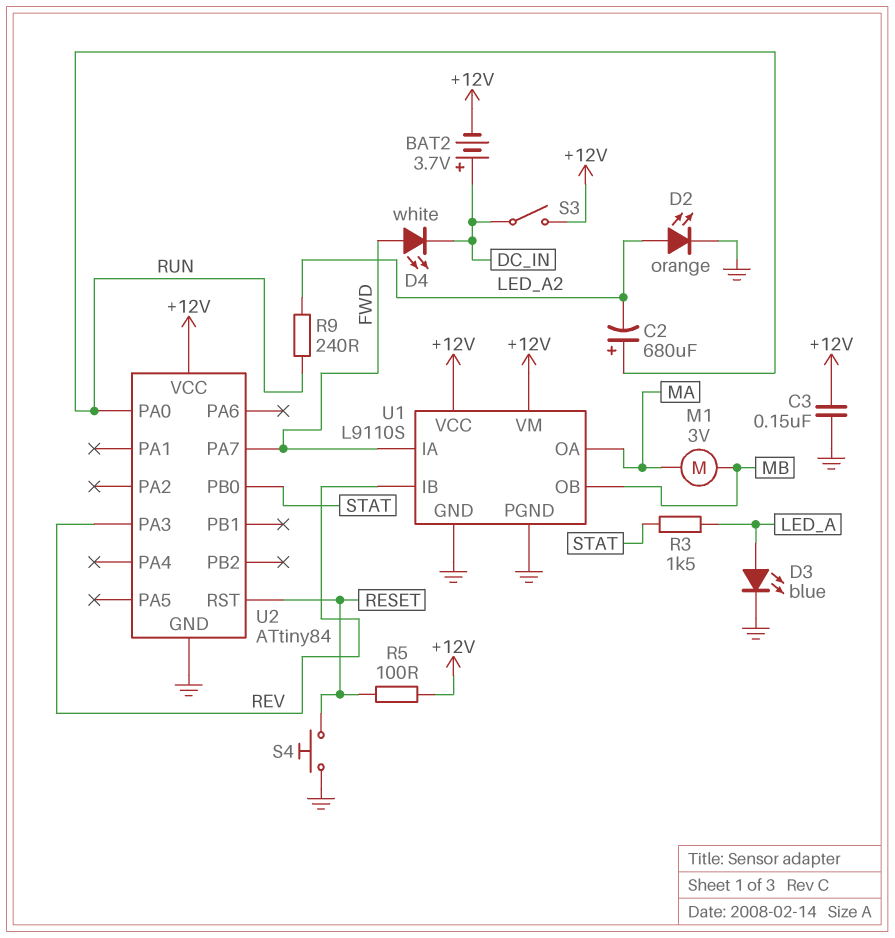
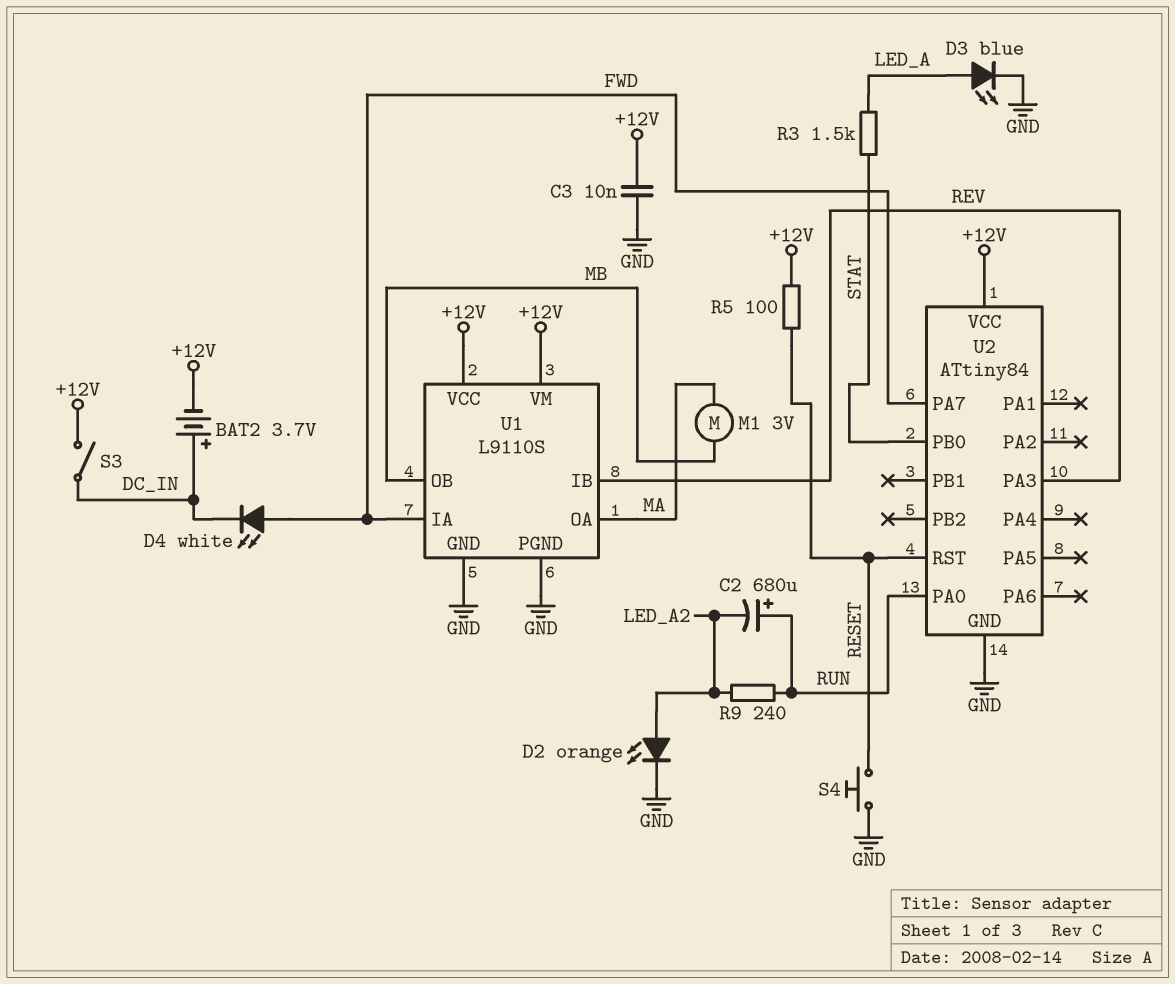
C3: 150nF (+12V, GND) -> 10nF (+12V, GND)

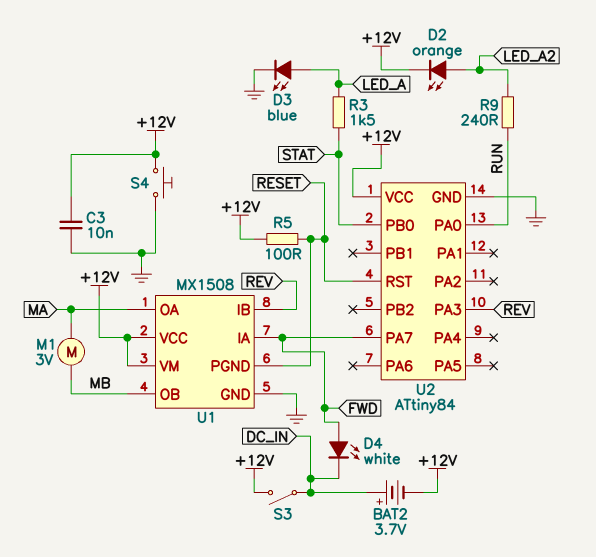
C2: 680uF (plus RUN, minus LED_A2) -> none
D2: LED orange (A LED_A2, K GND) -> LED orange (A LED_A2, K +12V)
S4: button (GND, RESET) -> button (+12V, GND)
U1: L9110S -> MX1508
U1 pin PGND: GND -> RESET

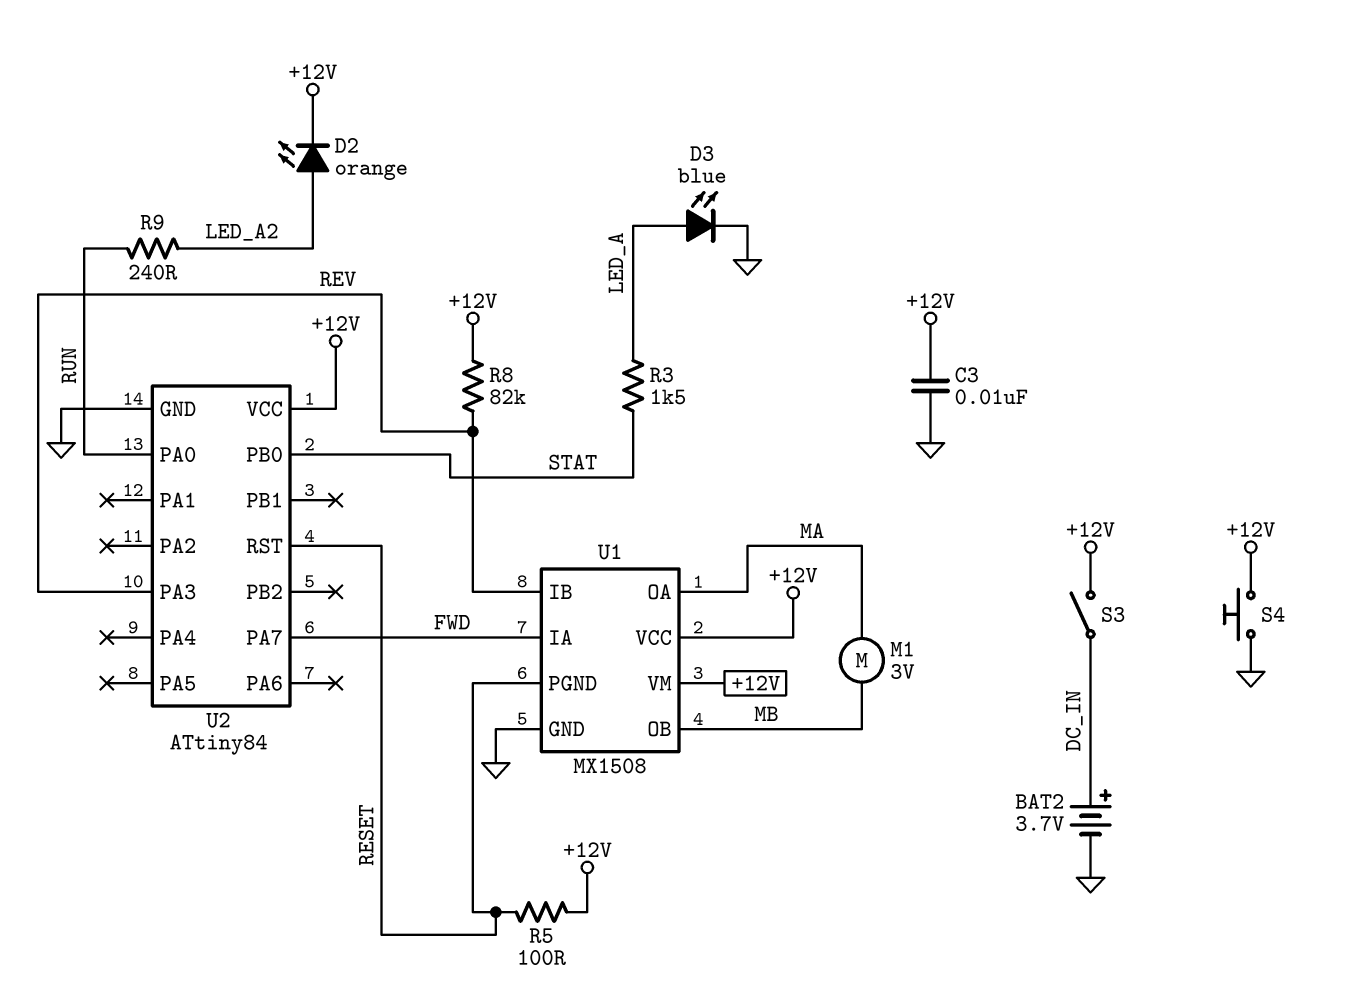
BAT2: 3.7V (plus DC_IN, minus +12V) -> 3.7V (plus DC_IN, minus GND)
D4: LED white (A FWD, K DC_IN) -> none
R8: none -> 82k (+12V, REV)

